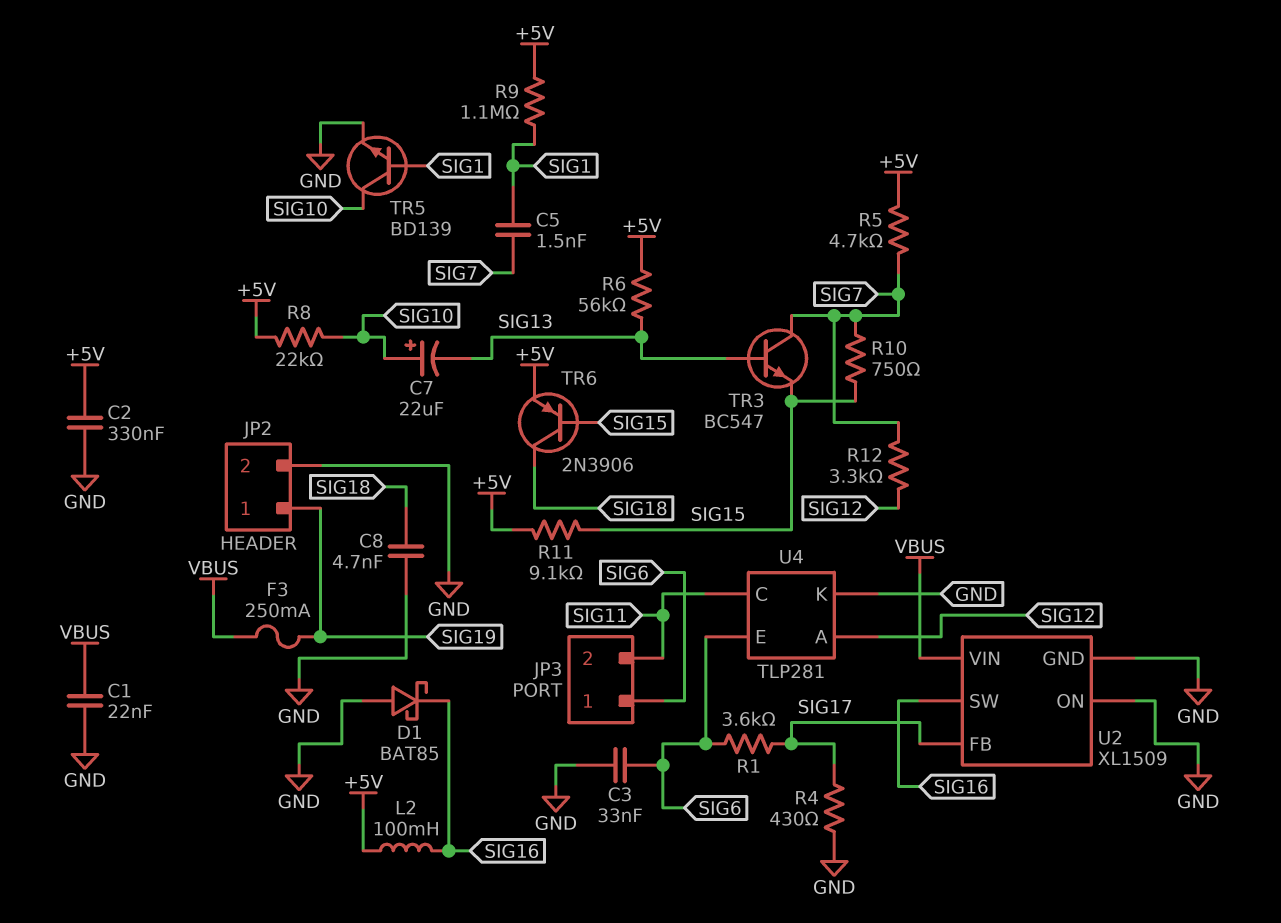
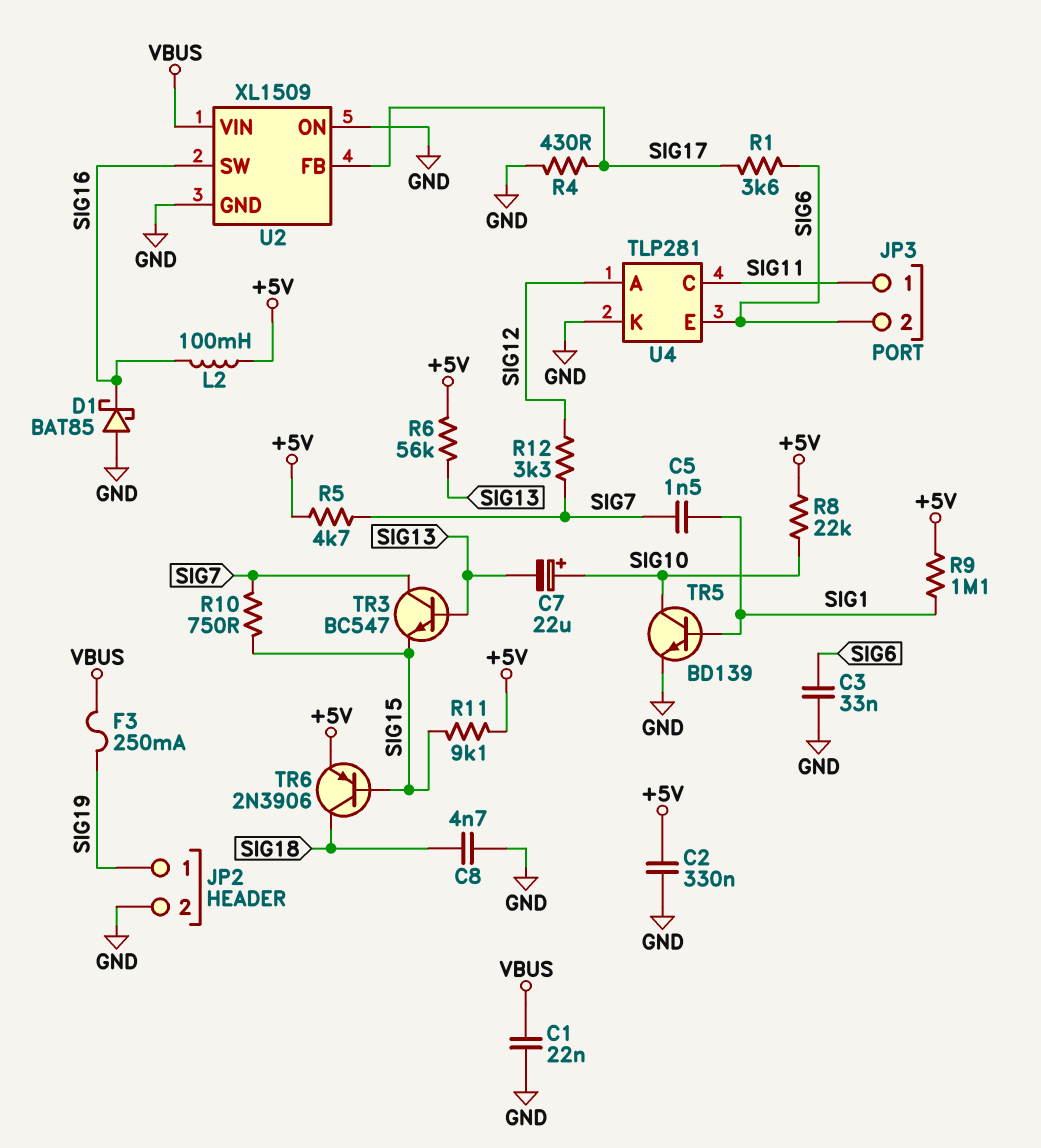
JP3 pin 1: SIG6 -> SIG11
JP3 pin 2: SIG11 -> SIG6

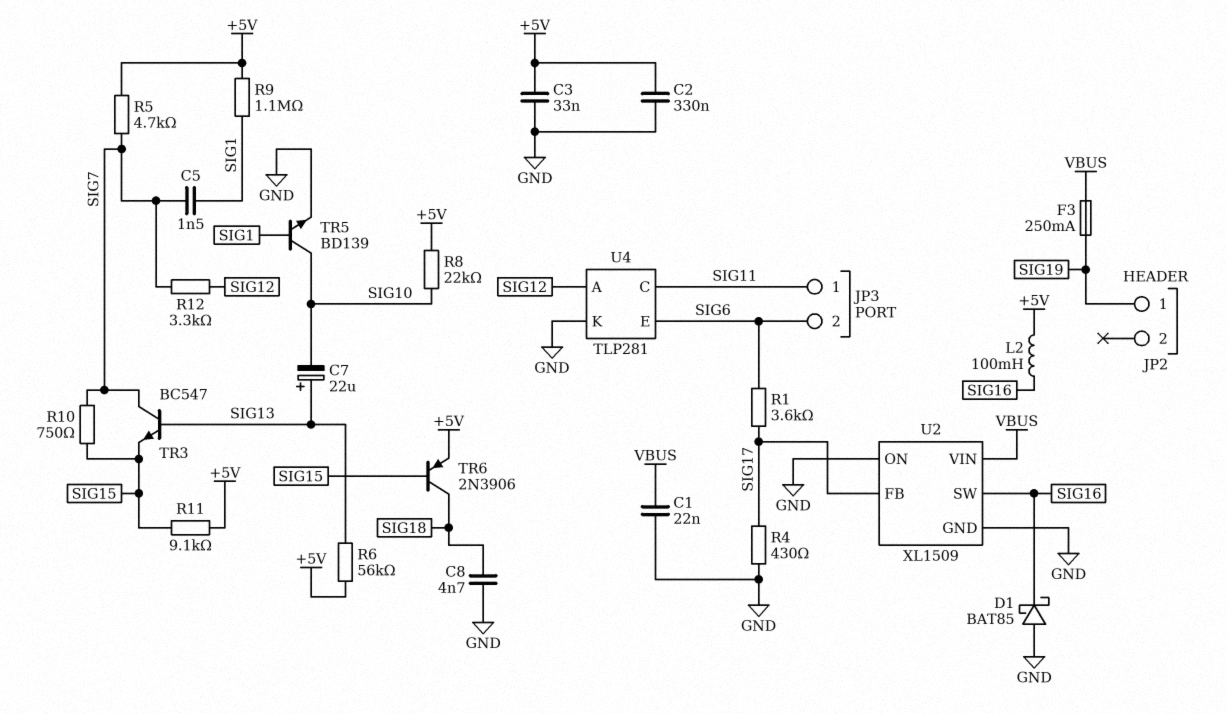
C3: 33nF (GND, SIG6) -> 33nF (+5V, GND)
C7: 22uF (plus SIG10, minus SIG13) -> 22uF (plus SIG13, minus SIG10)
JP2 pin 2: GND -> none

